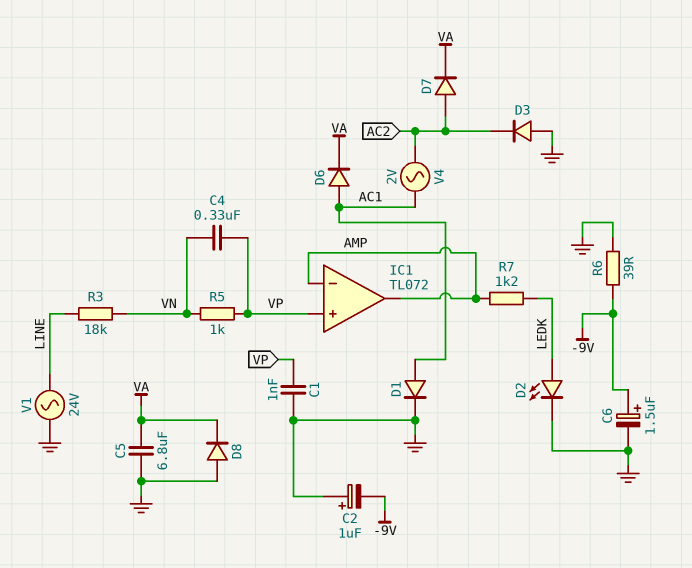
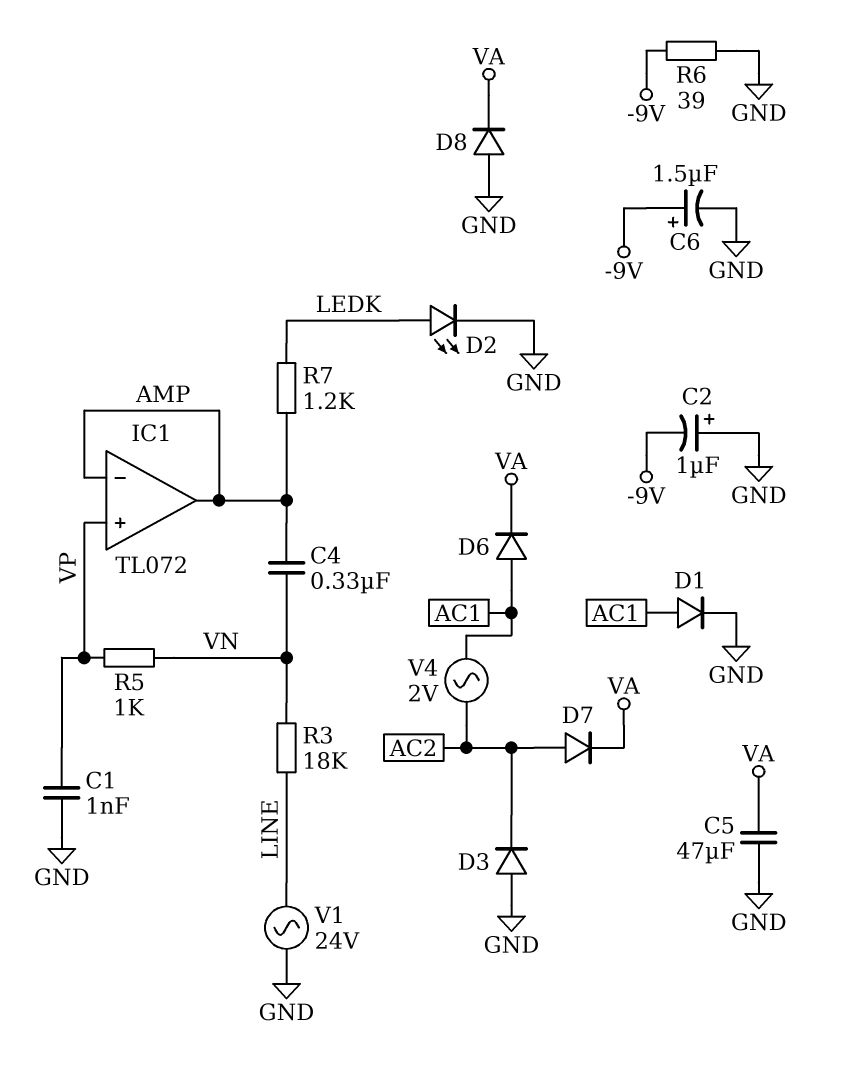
C4: 330nF (VN, VP) -> 330nF (AMP, VN)
C5: 6.8uF (GND, VA) -> 47uF (GND, VA)

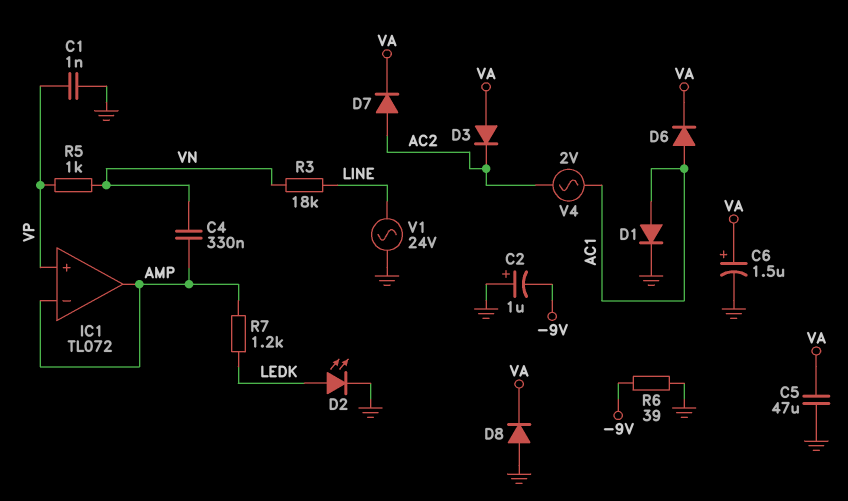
C6: 1.5uF (plus -9V, minus GND) -> 1.5uF (plus VA, minus GND)
D3: diode (A GND, K AC2) -> diode (A VA, K AC2)

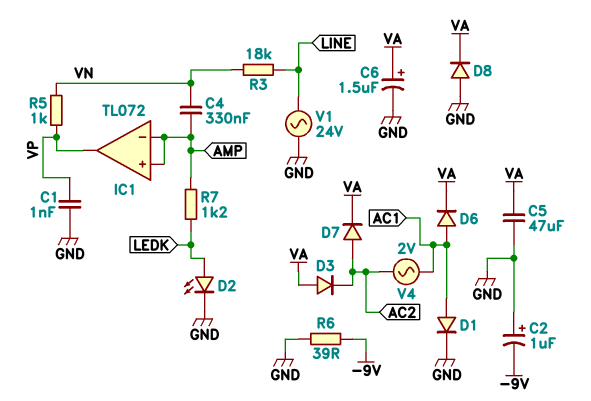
IC1 pin in+: VP -> AMP
IC1 pin out: AMP -> VP

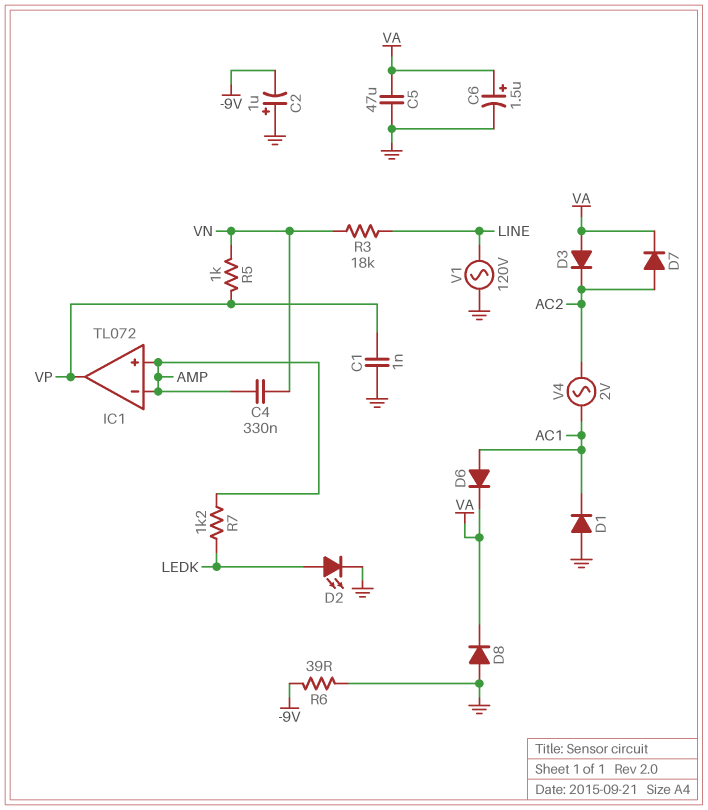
D1: diode (A AC1, K GND) -> diode (A GND, K AC1)
V1: AC 24V (GND, LINE) -> AC 120V (GND, LINE)

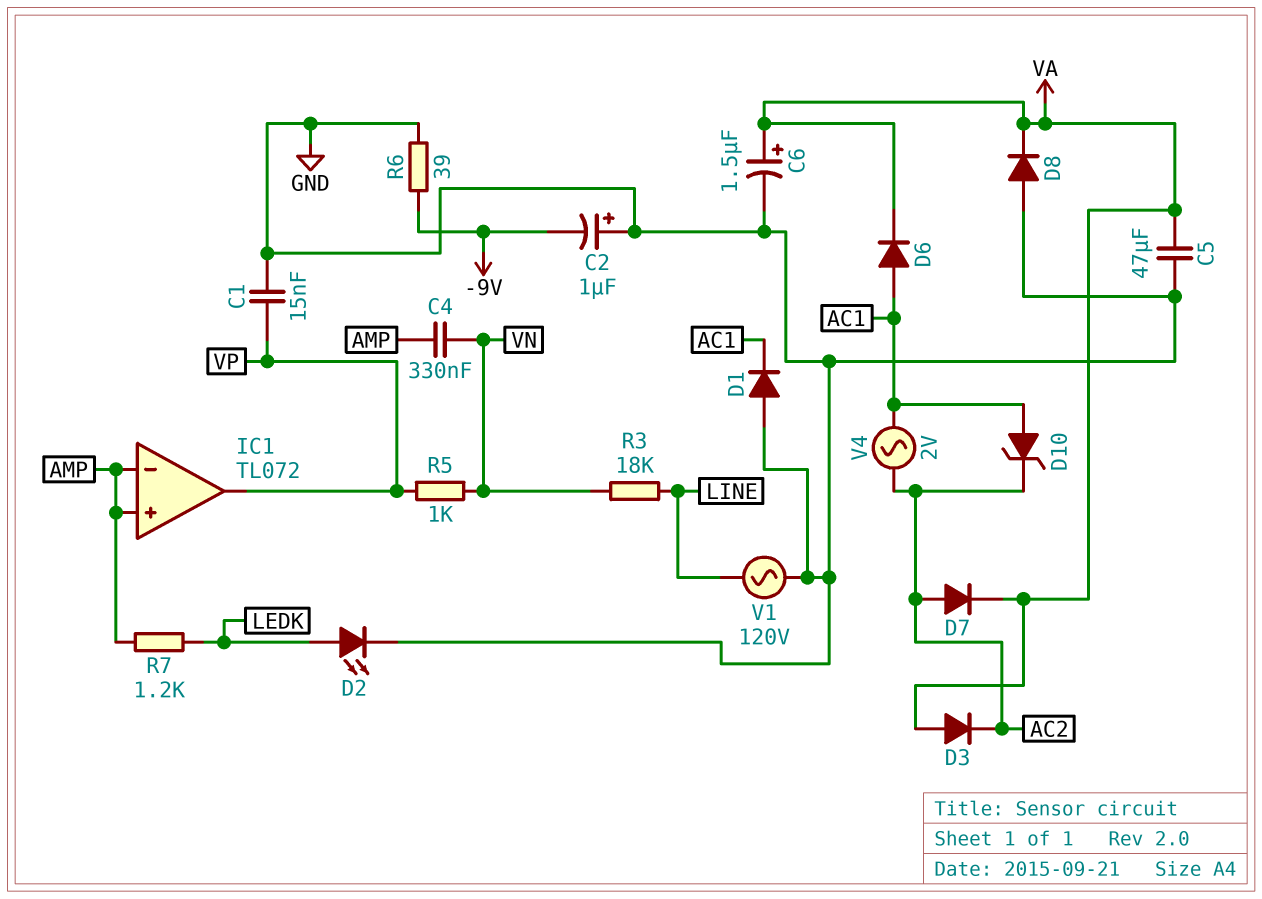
C1: 1nF (GND, VP) -> 15nF (GND, VP)
D10: none -> zener (A AC1, K AC2)

